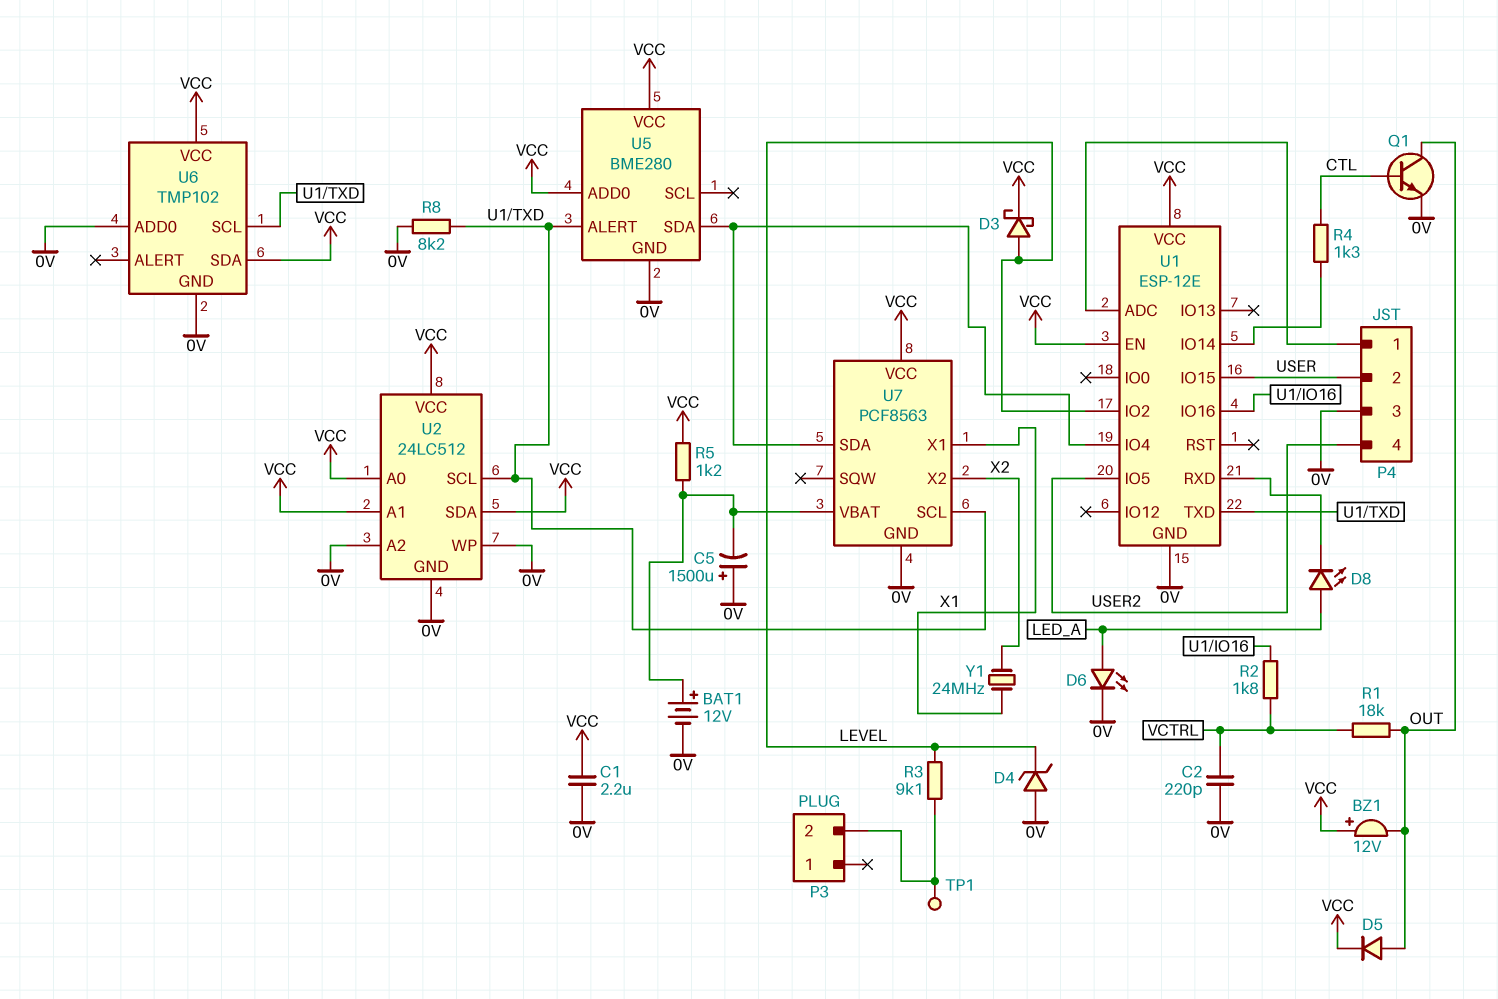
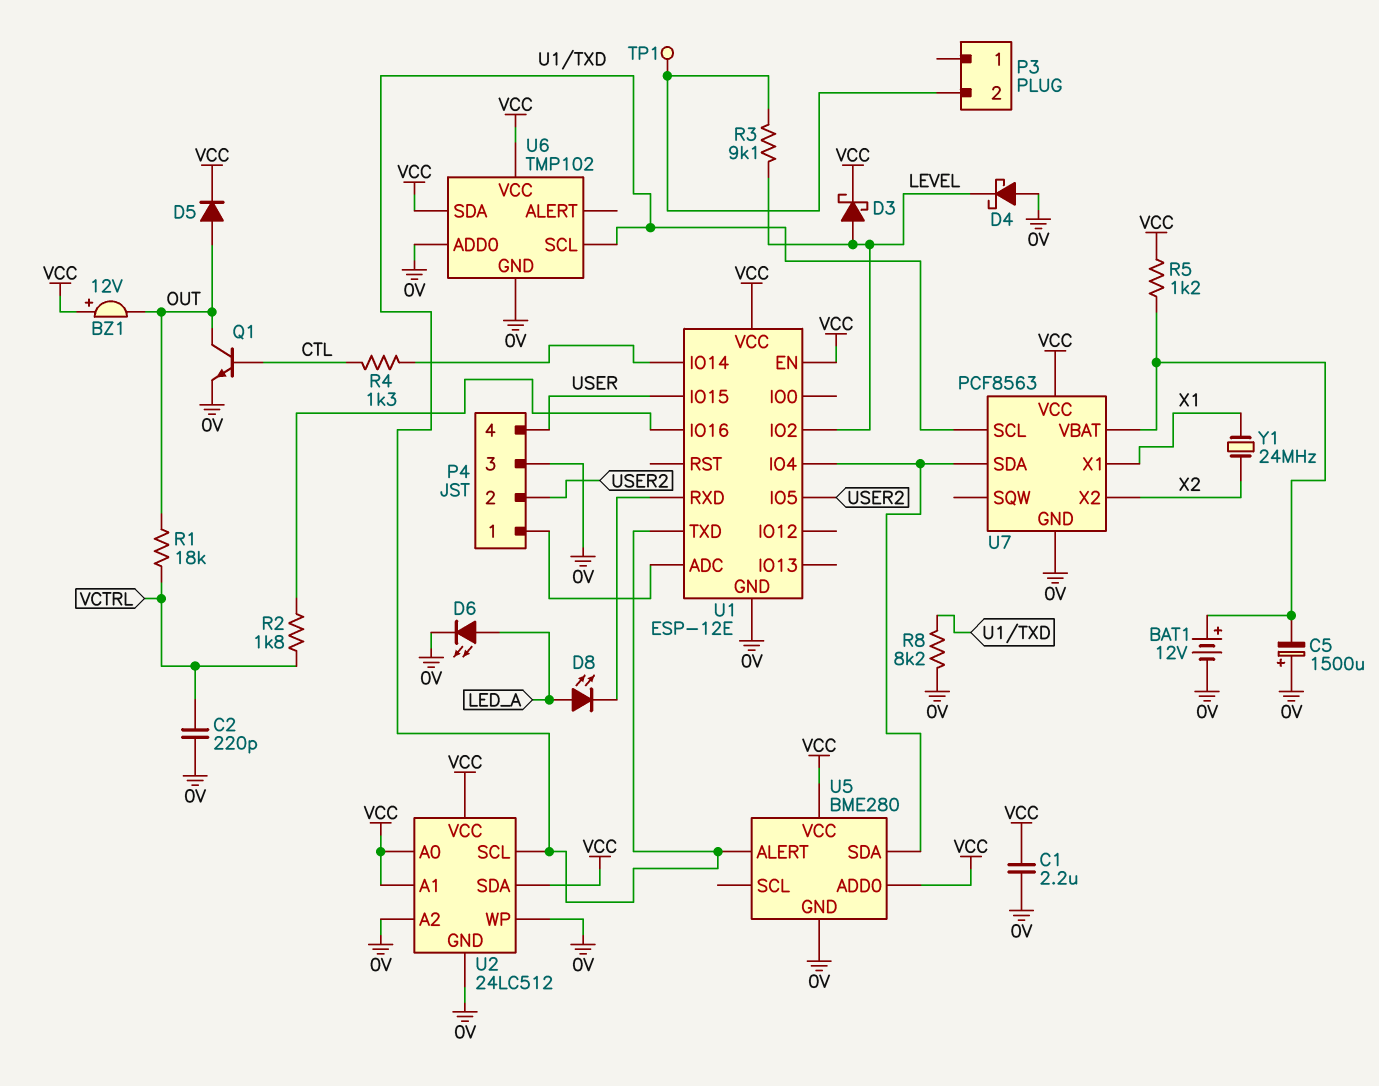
D4: zener (A 0V, K LEVEL) -> schottky (A 0V, K LEVEL)
P4 pin 2: USER -> USER2
P4 pin 4: USER2 -> USER

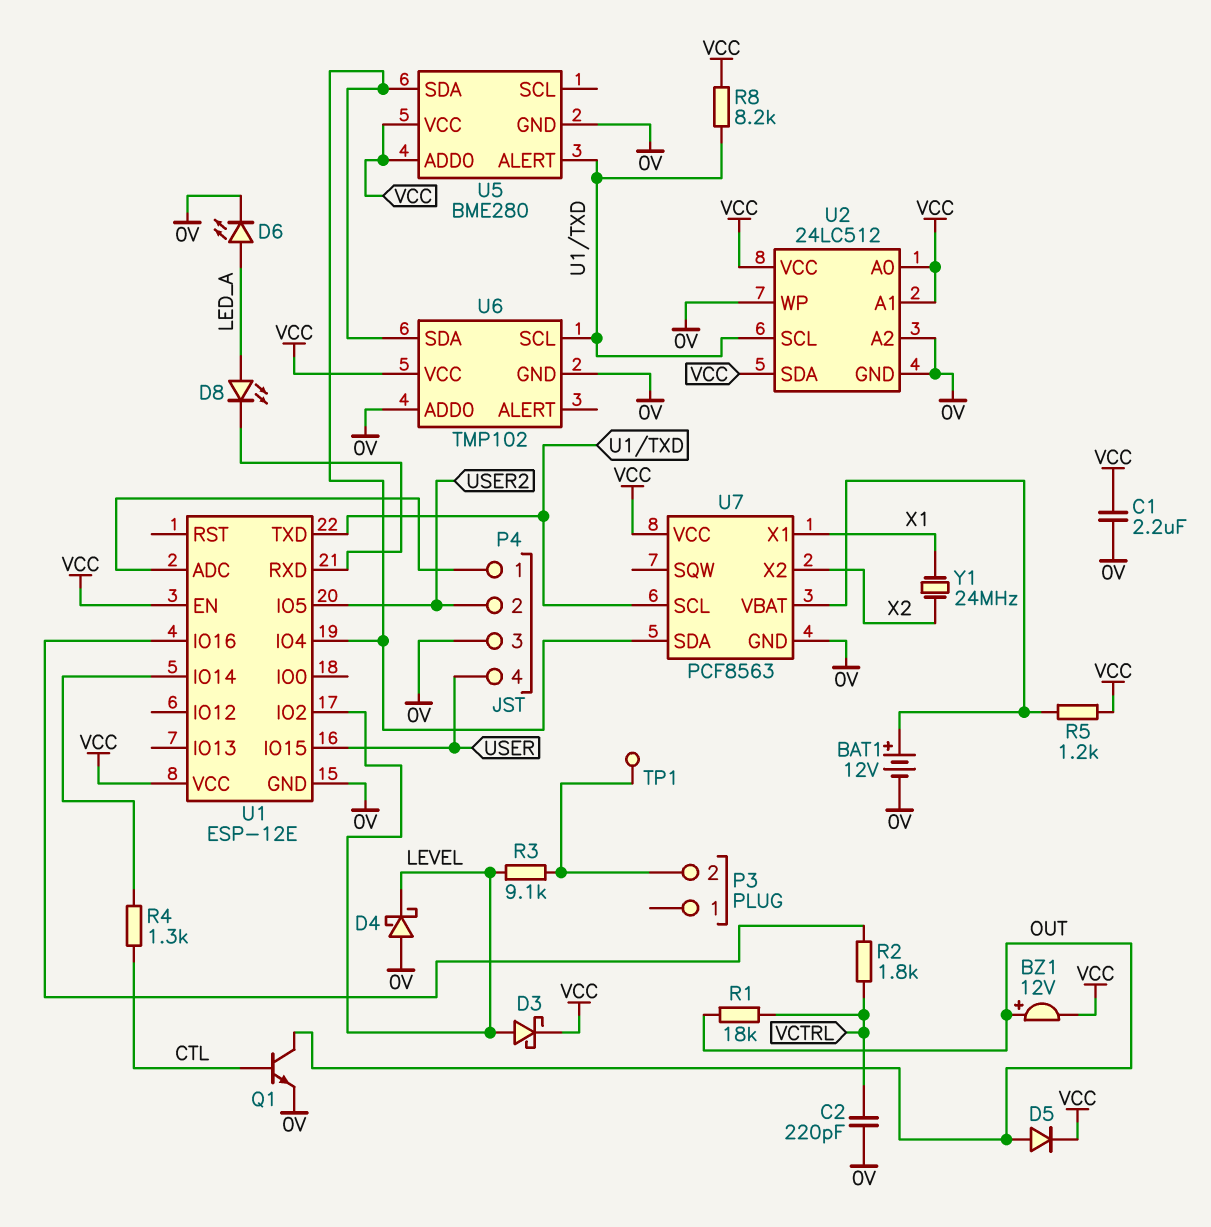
BZ1: buzzer 12V (plus VCC, minus OUT) -> buzzer 12V (plus OUT, minus VCC)
C5: 1500uF (plus 0V, minus U7/VBAT) -> none
R8: 8.2k (0V, U1/TXD) -> 8.2k (U1/TXD, VCC)
U6 pin SDA: VCC -> U1/IO4

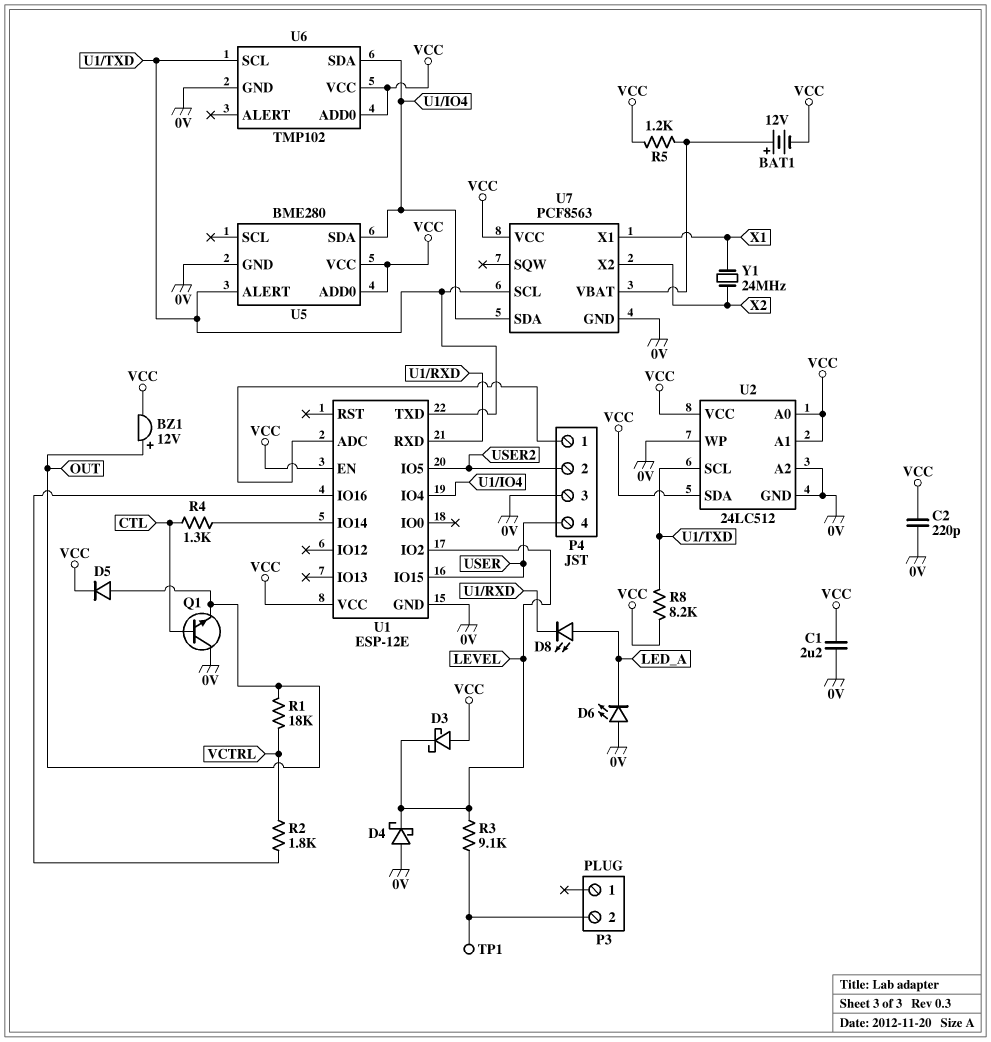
BAT1: 12V (plus U7/VBAT, minus 0V) -> 12V (plus U7/VBAT, minus VCC)
C2: 220pF (0V, VCTRL) -> 220pF (0V, VCC)
D3: schottky (A LEVEL, K VCC) -> schottky (A VCC, K LEVEL)
D6: LED (A LED_A, K 0V) -> LED (A 0V, K LED_A)
Q1: NPN (B CTL, C OUT, E 0V) -> NPN (B CTL, C 0V, E OUT)
U6 pin ADD0: 0V -> VCC

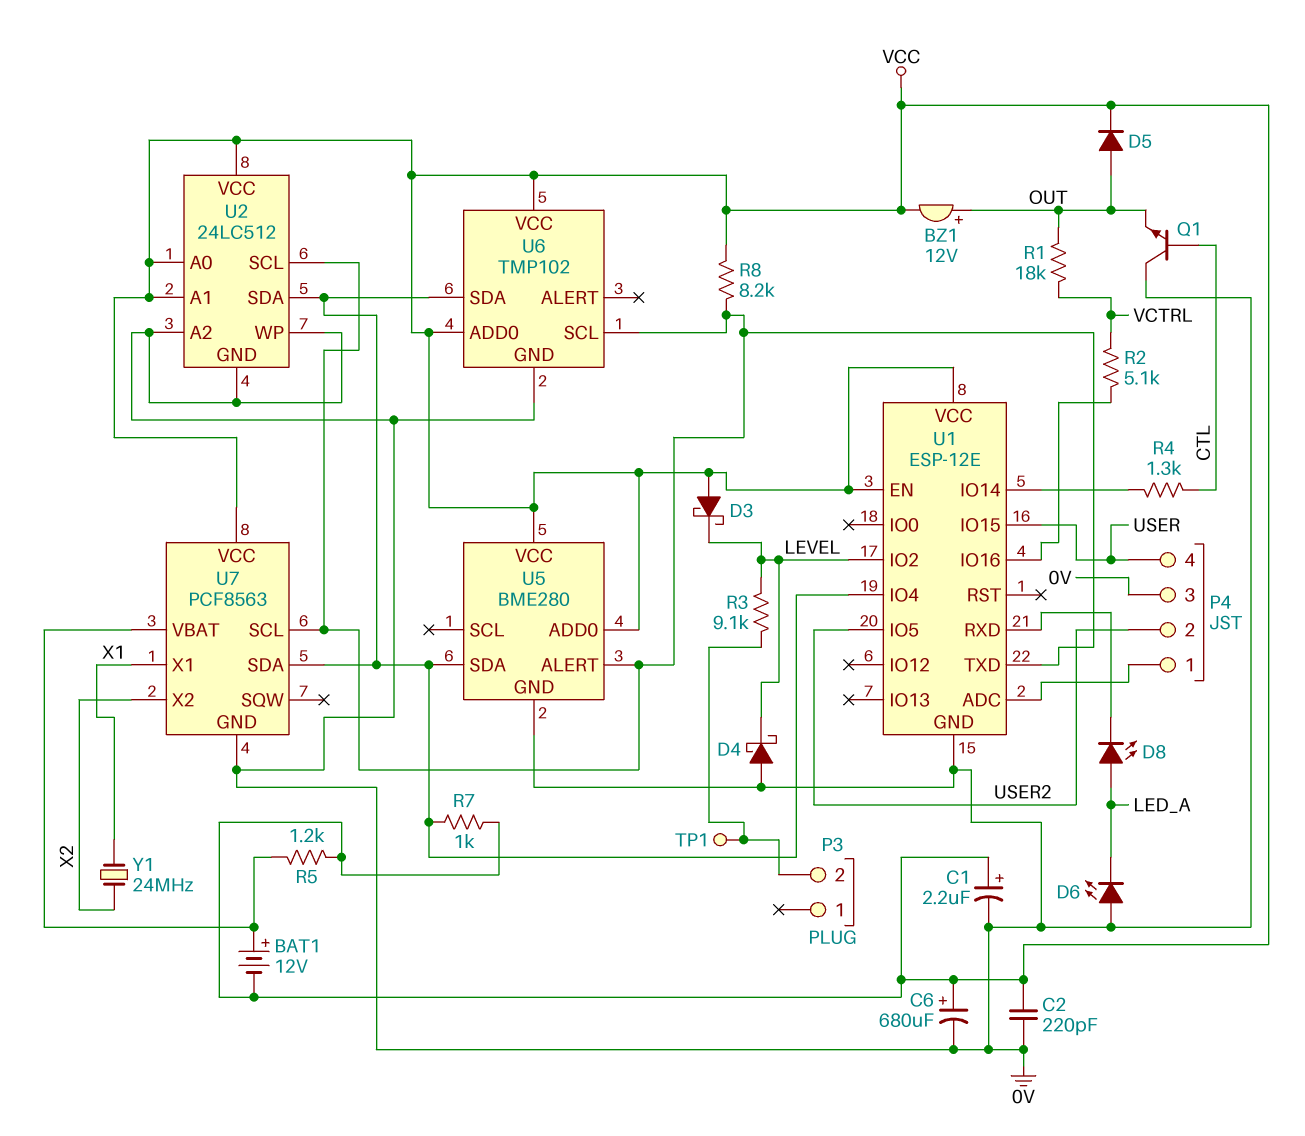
C1: 2.2uF (0V, VCC) -> 2.2uF (plus VCC, minus 0V)
C6: none -> 680uF (plus VCC, minus 0V)
R2: 1.8k (U1/IO16, VCTRL) -> 5.1k (U1/IO16, VCTRL)
R7: none -> 1k (U1/IO4, VCC)
U2 pin SDA: VCC -> U1/IO4

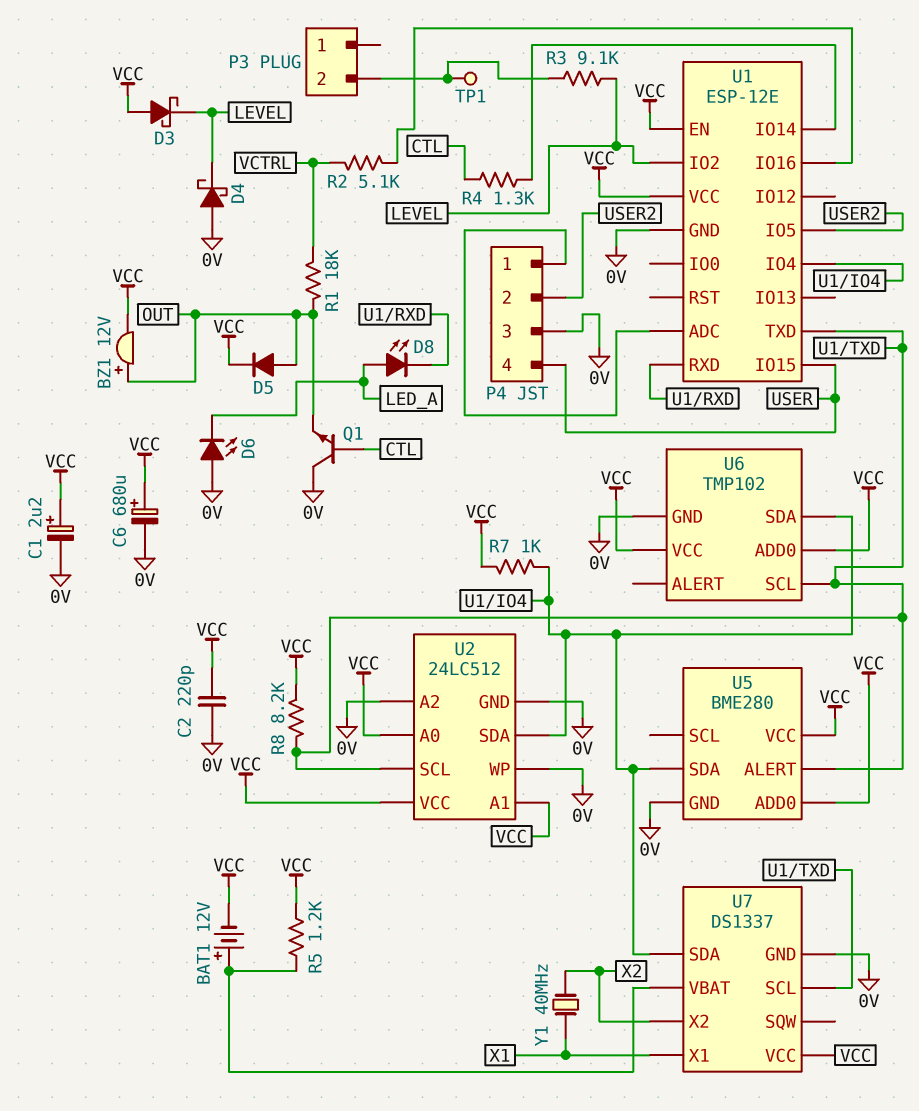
U7: PCF8563 -> DS1337
Y1: 24MHz (X1, X2) -> 40MHz (X1, X2)

